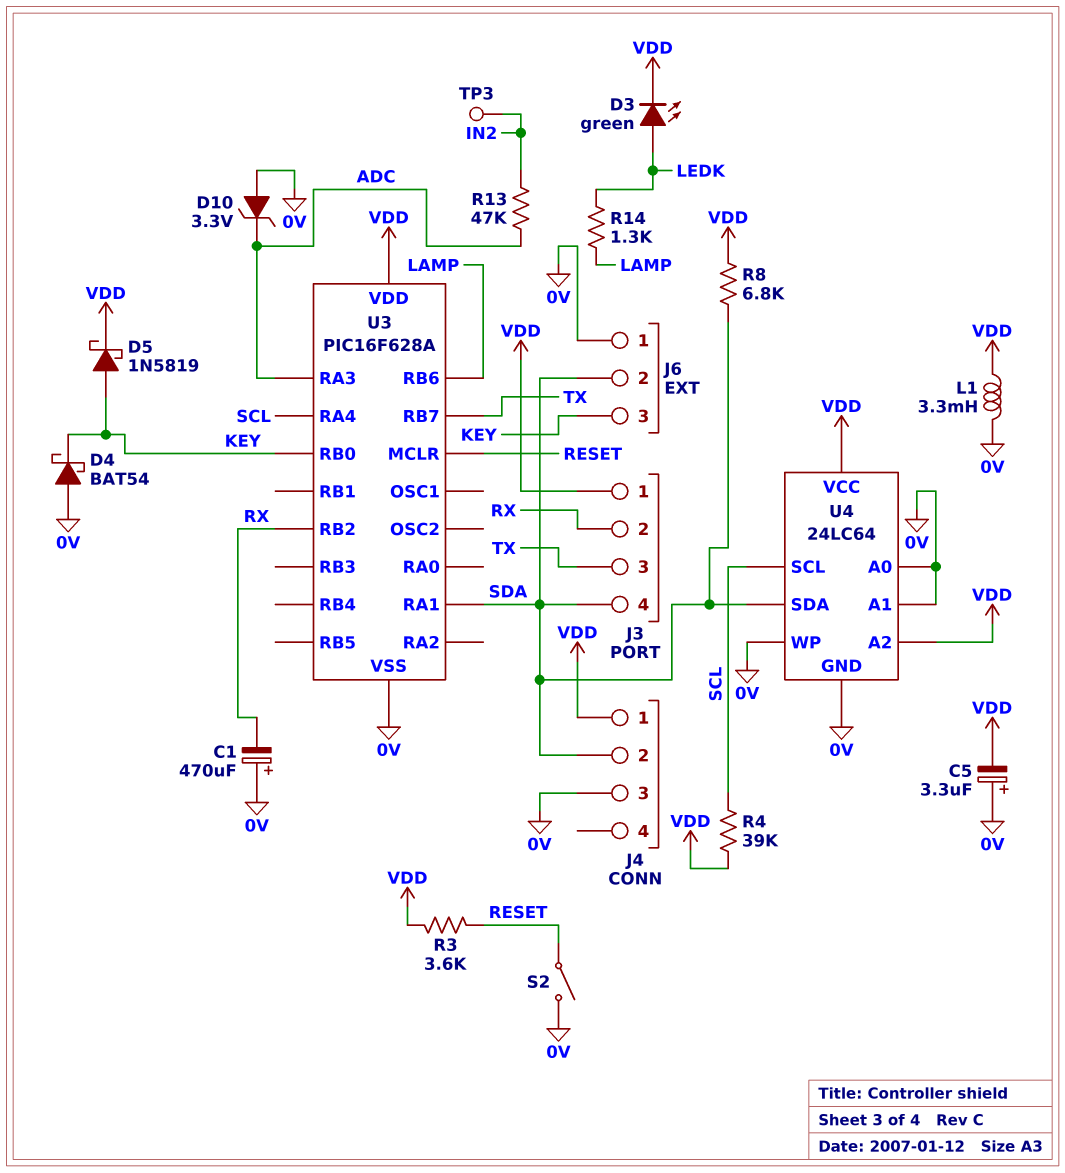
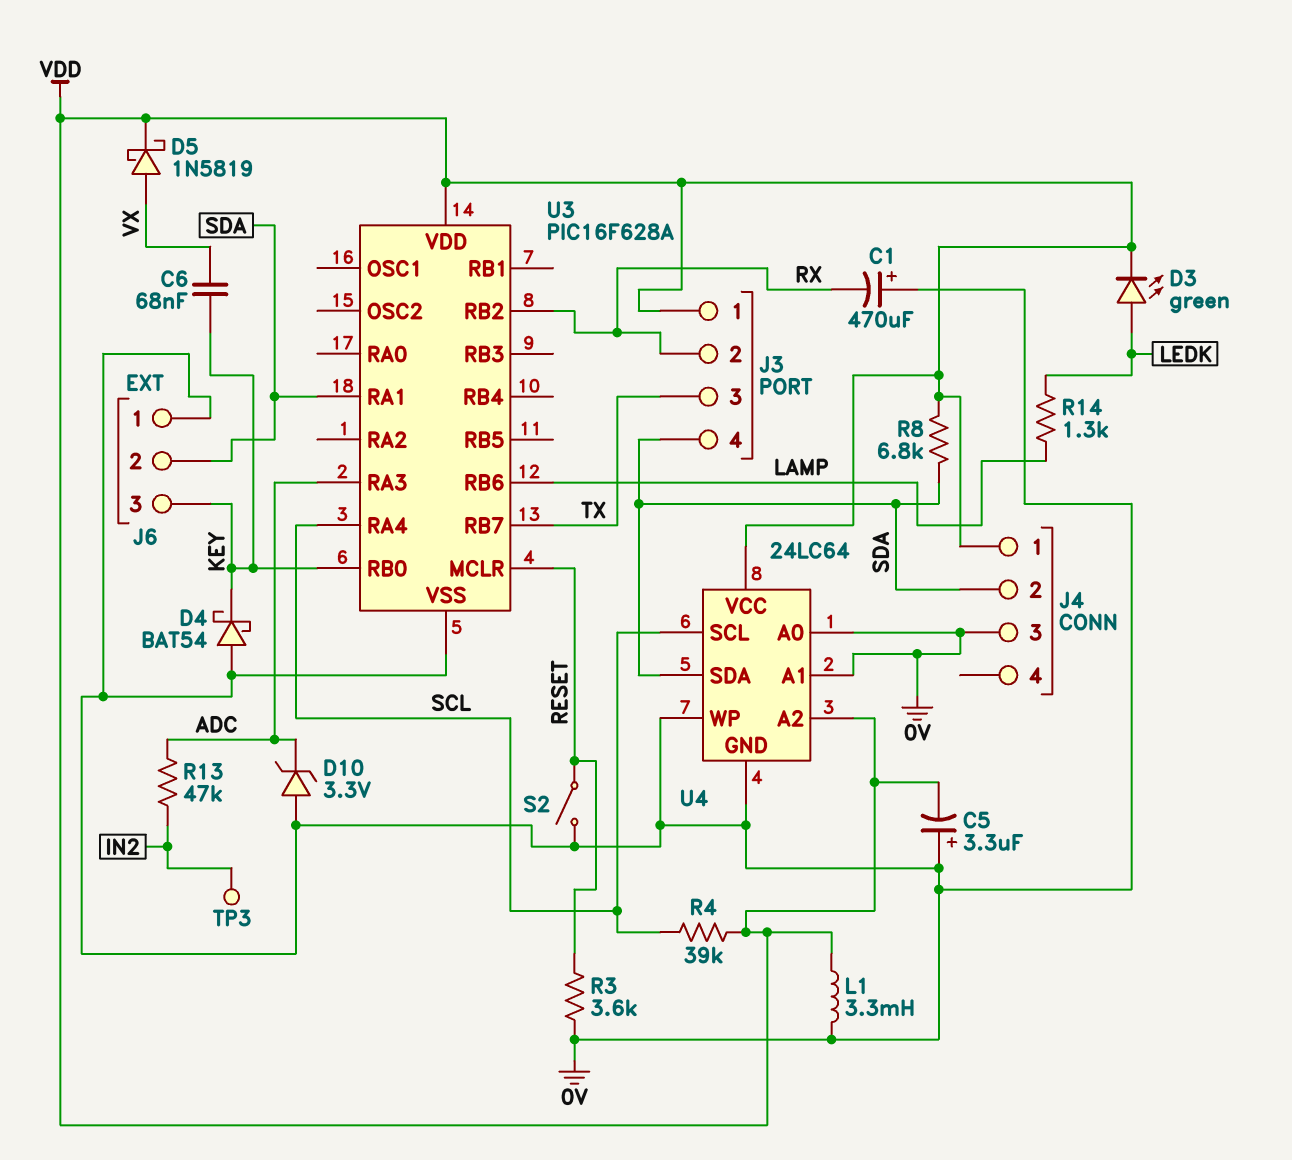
C6: none -> 68nF (KEY, VX)
D5: schottky 1N5819 (A KEY, K VDD) -> schottky 1N5819 (A VX, K VDD)
R3: 3.6k (RESET, VDD) -> 3.6k (0V, RESET)

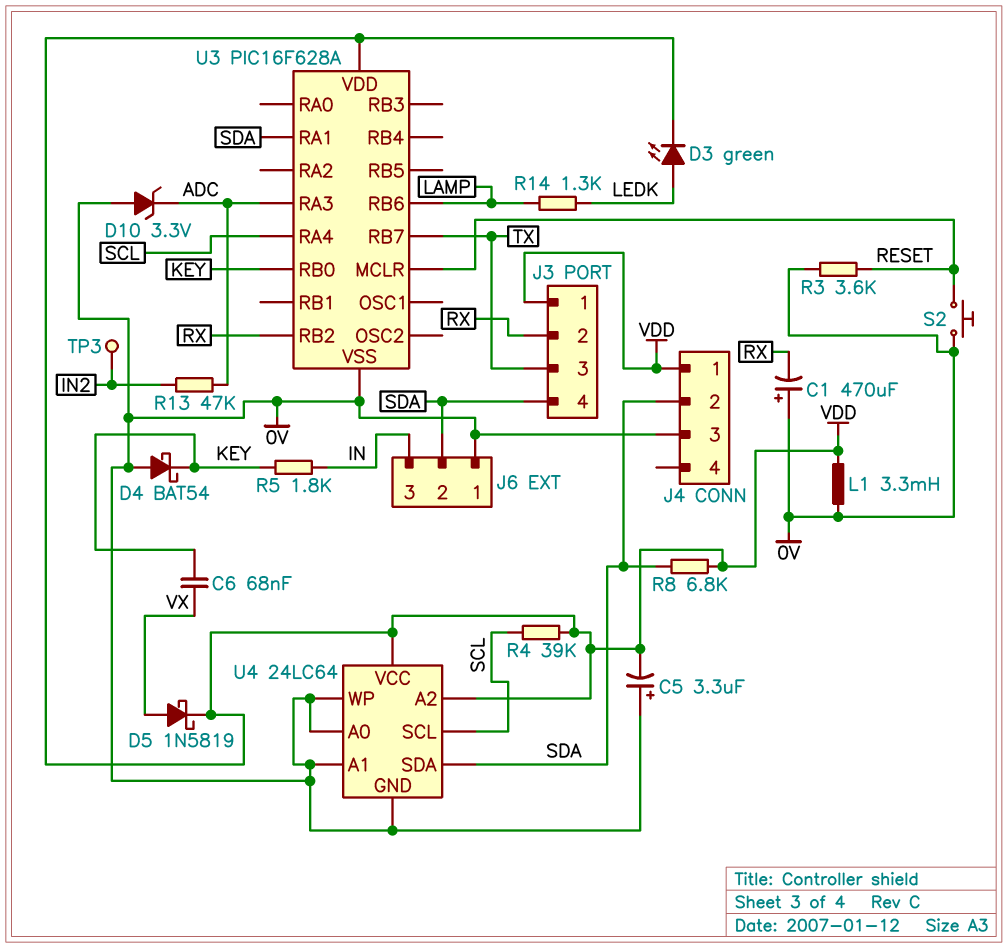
J6 pin 3: KEY -> IN
R5: none -> 1.8k (IN, KEY)
S2: switch (0V, RESET) -> button (0V, RESET)

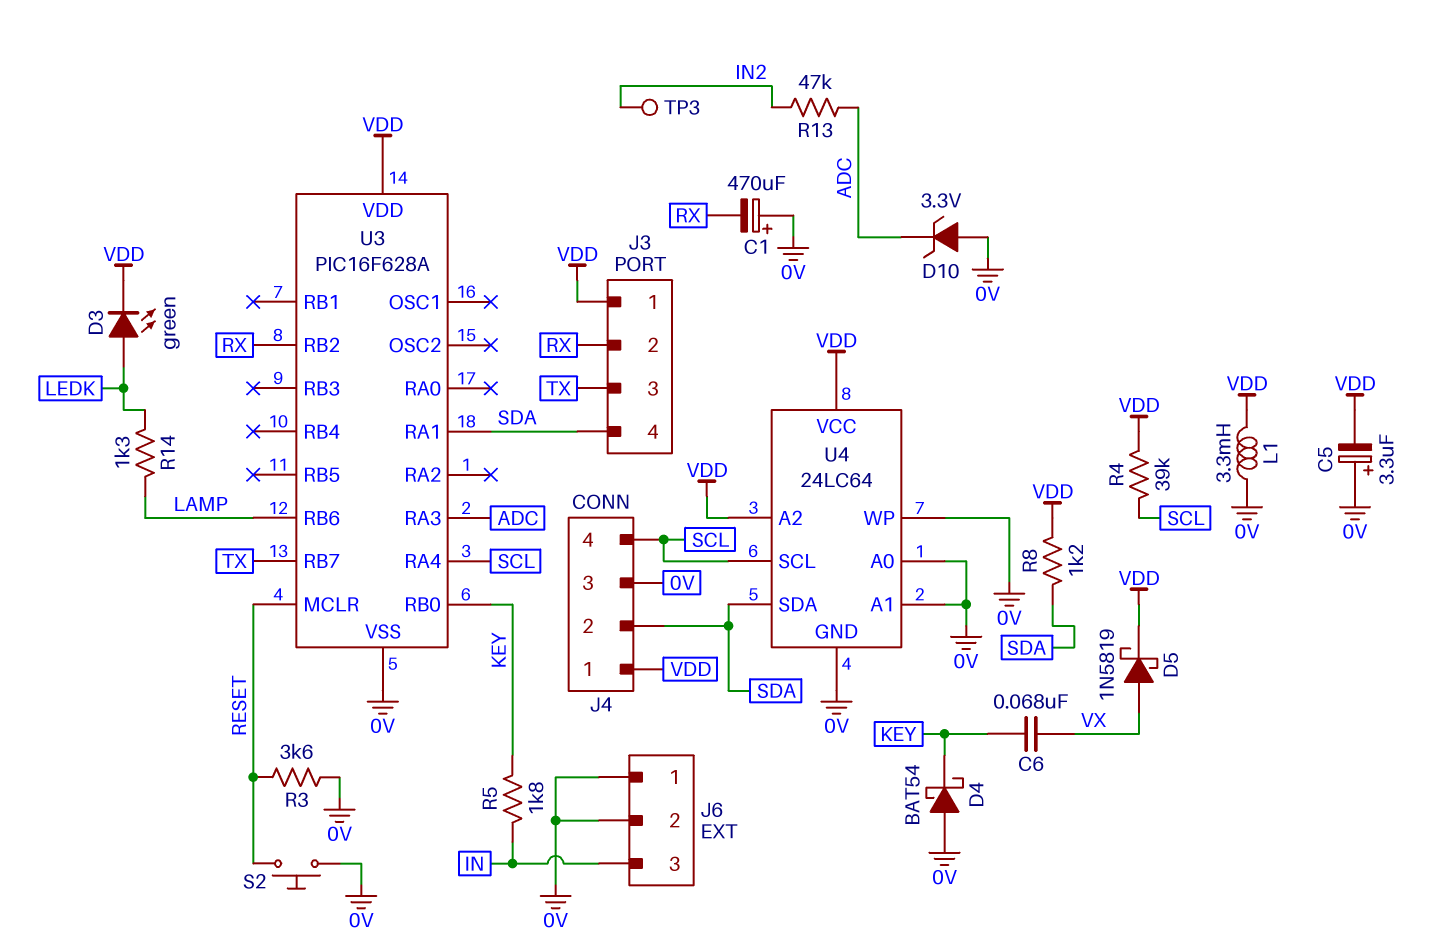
J4 pin 4: none -> SCL
J6 pin 2: SDA -> 0V
R8: 6.8k (SDA, VDD) -> 1.2k (SDA, VDD)

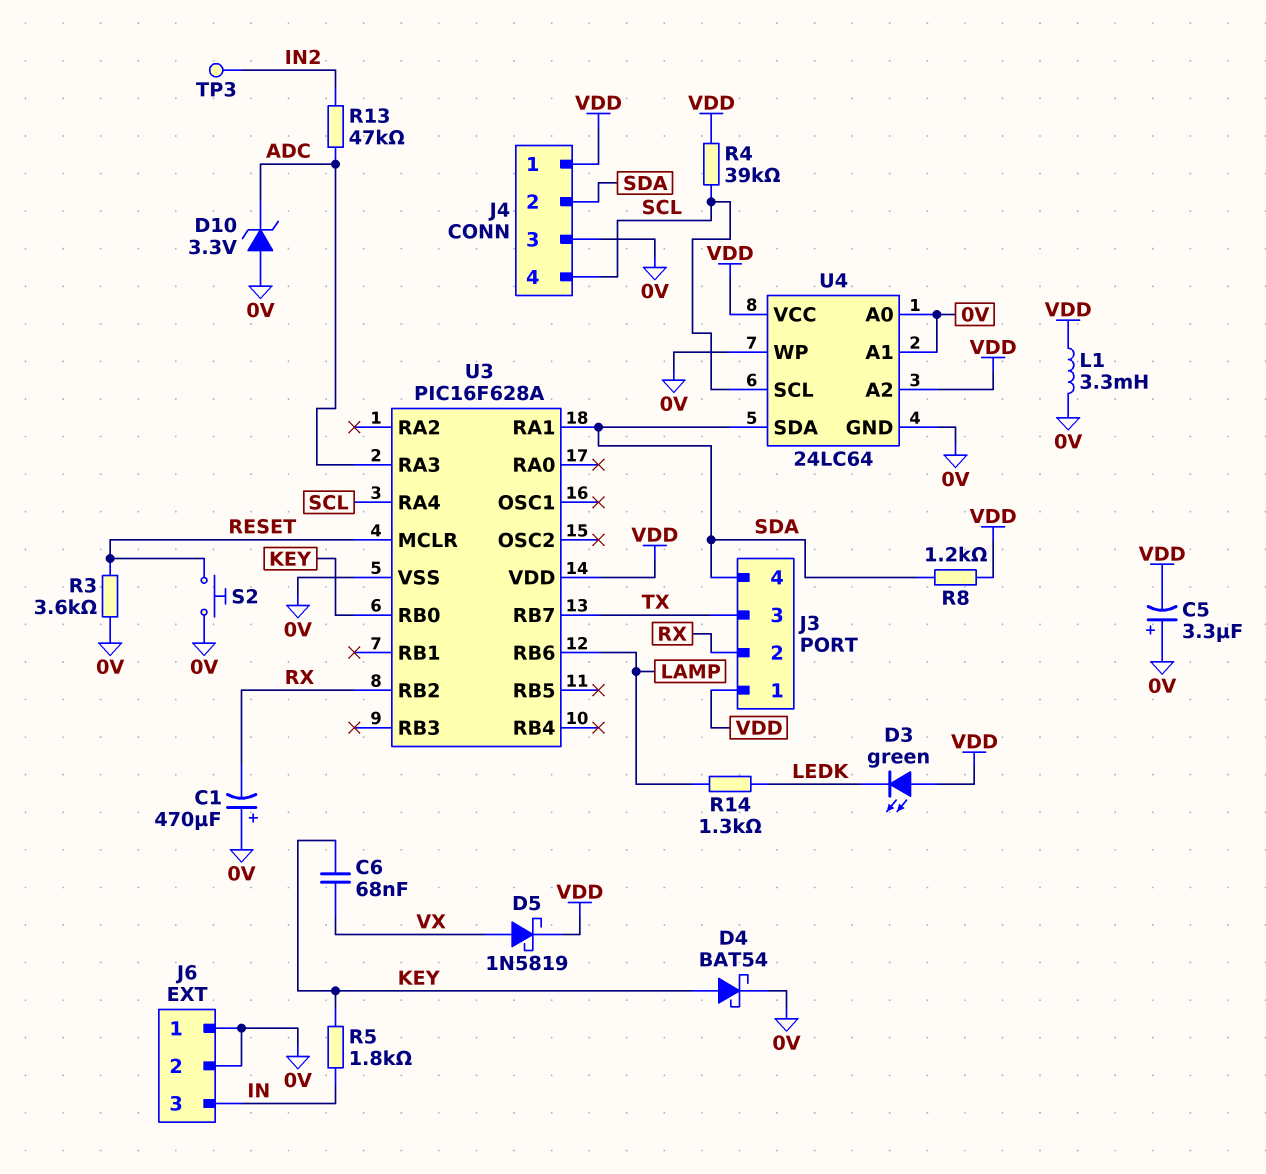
D3: LED green (A LEDK, K VDD) -> LED green (A VDD, K LEDK)
D4: schottky BAT54 (A 0V, K KEY) -> schottky BAT54 (A KEY, K 0V)

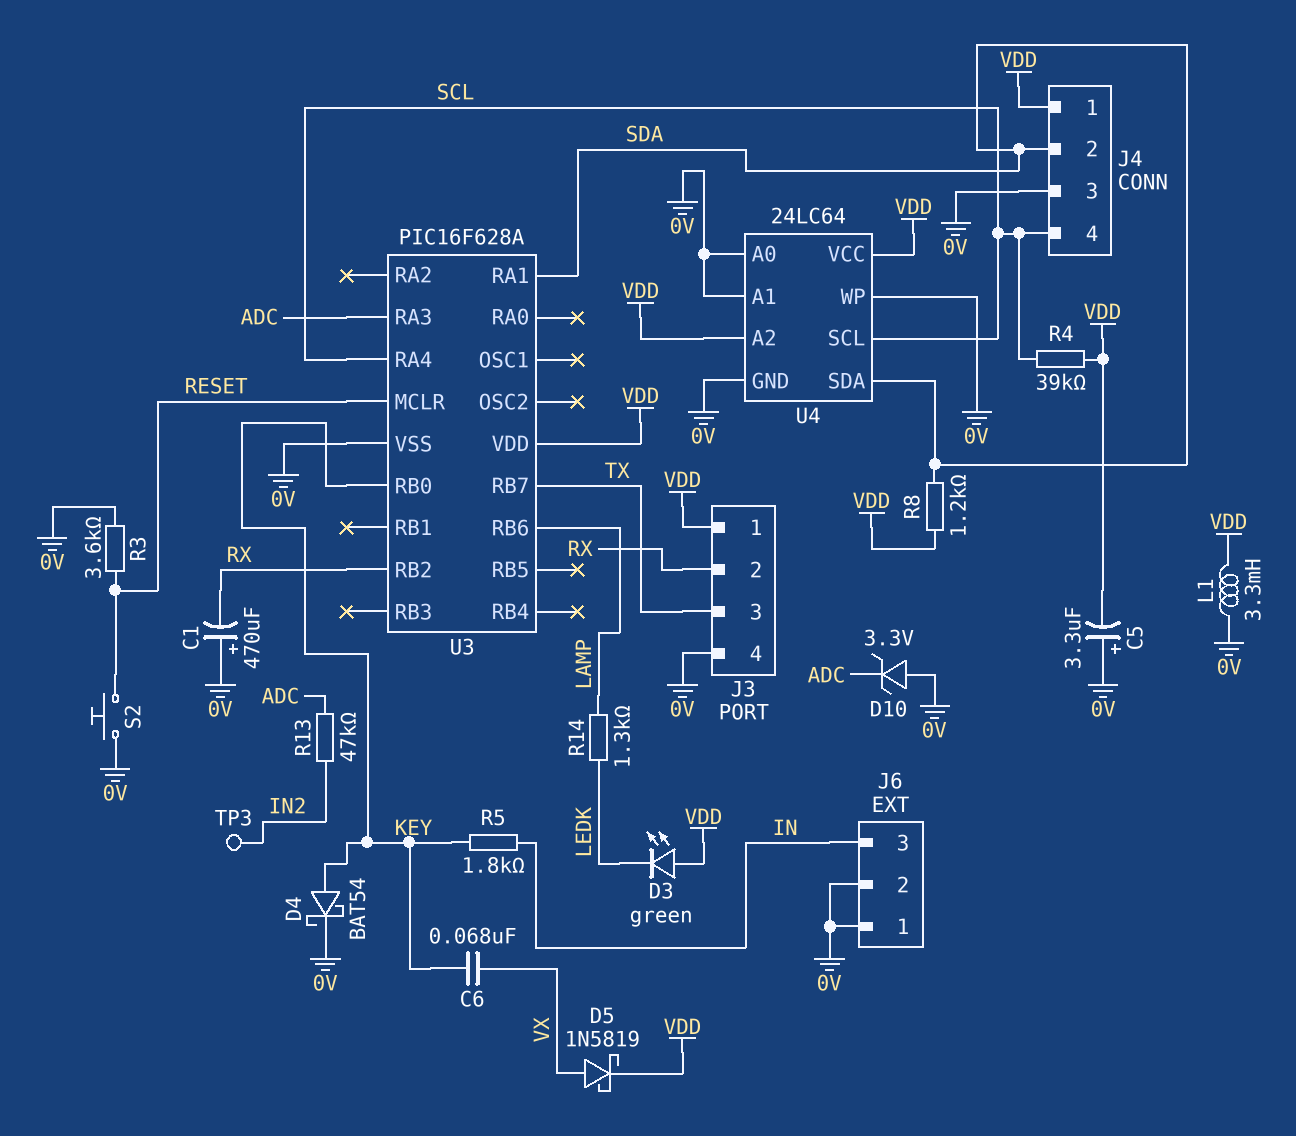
J3 pin 4: SDA -> 0V

